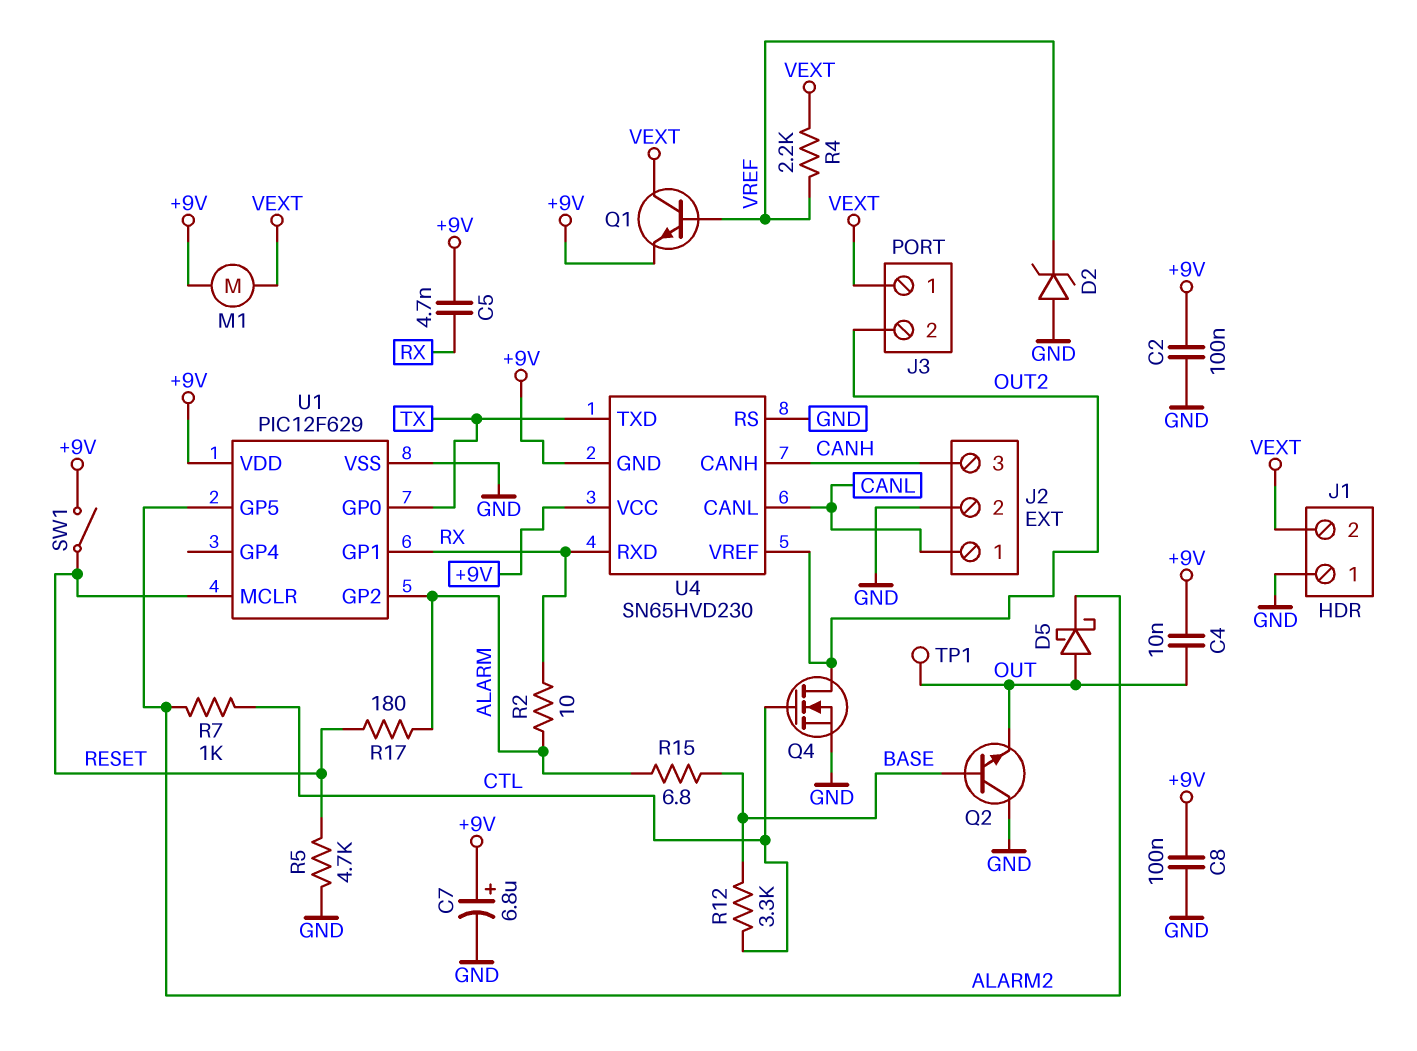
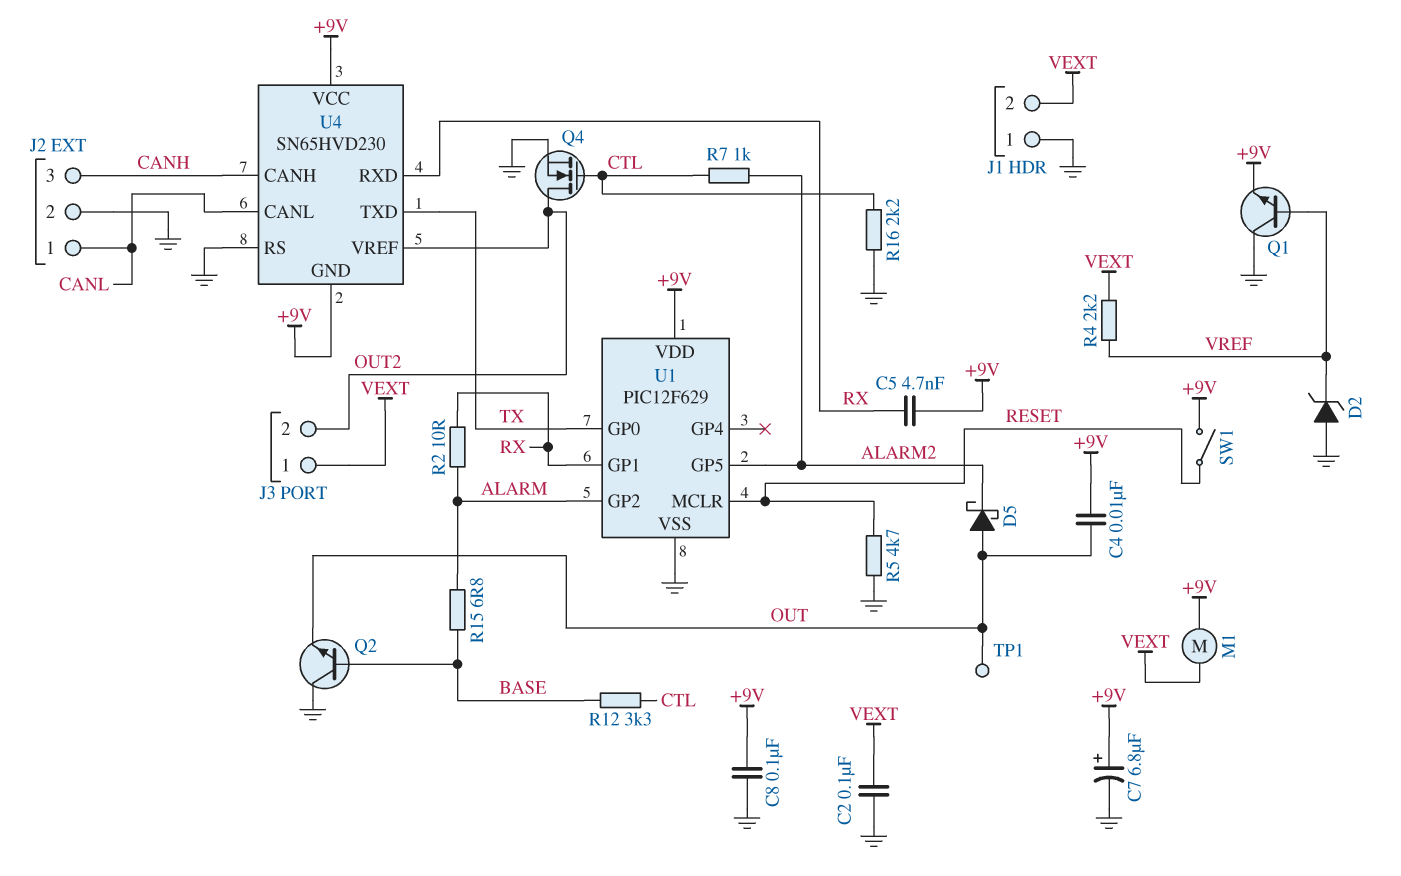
C2: 100nF (+9V, GND) -> 100nF (GND, VEXT)
Q1: NPN (B VREF, C VEXT, E +9V) -> NPN (B VREF, C GND, E +9V)
R16: none -> 2.2k (CTL, GND)
R17: 180 (ALARM, RESET) -> none

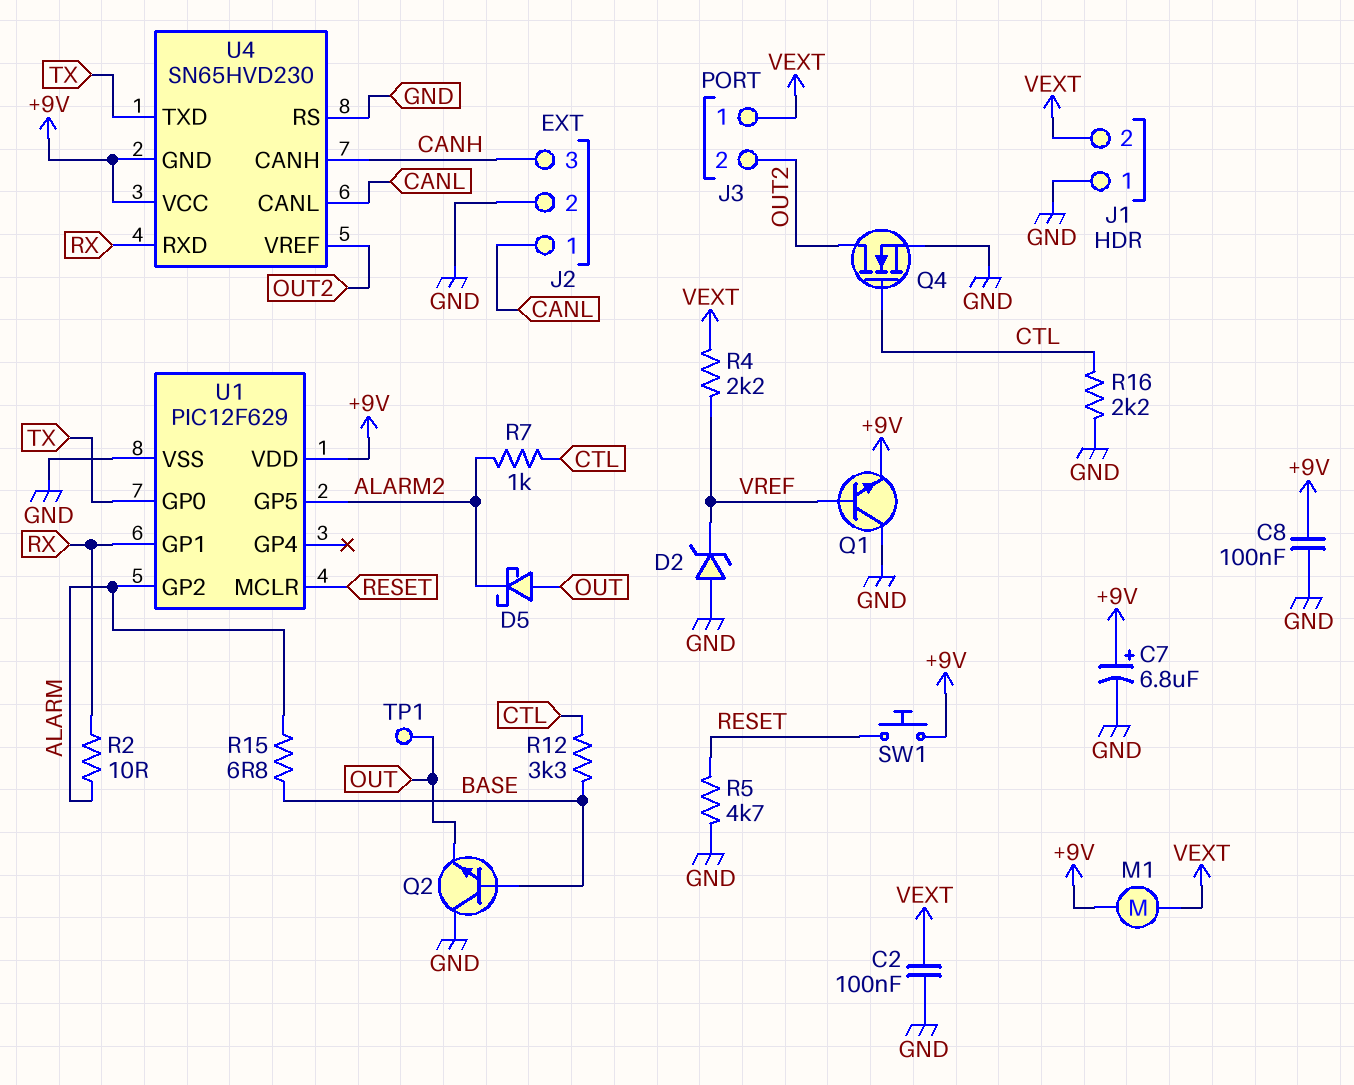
C4: 10nF (+9V, OUT) -> none
C5: 4.7nF (+9V, RX) -> none
SW1: switch (+9V, RESET) -> button (+9V, RESET)

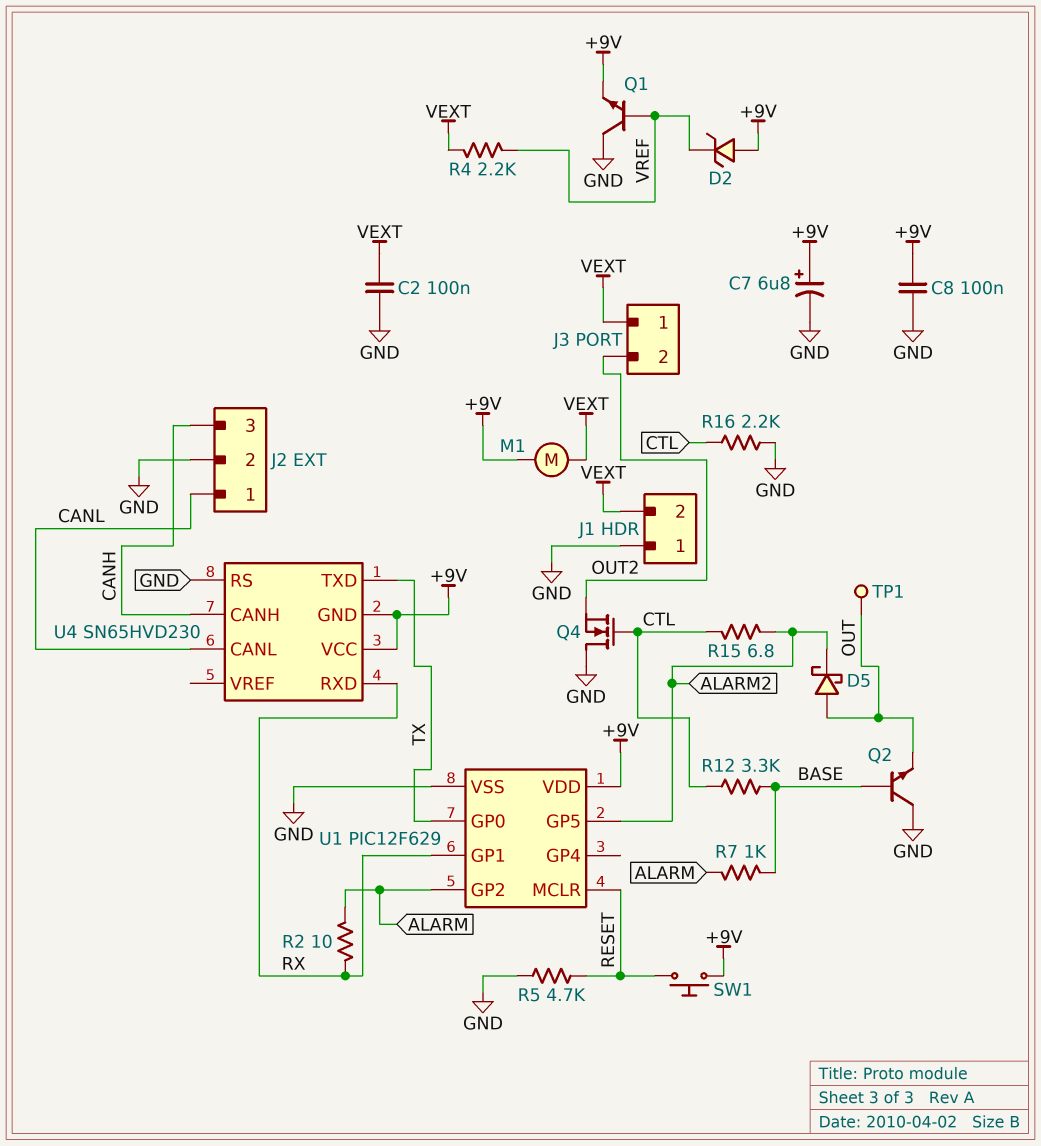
D2: zener (A GND, K VREF) -> zener (A +9V, K VREF)
Q4: NMOS (G CTL, D OUT2, S GND) -> NMOS (G CTL, D GND, S OUT2)
R7: 1k (ALARM2, CTL) -> 1k (ALARM, BASE)
R15: 6.8 (ALARM, BASE) -> 6.8 (ALARM2, CTL)
U4 pin VREF: OUT2 -> none

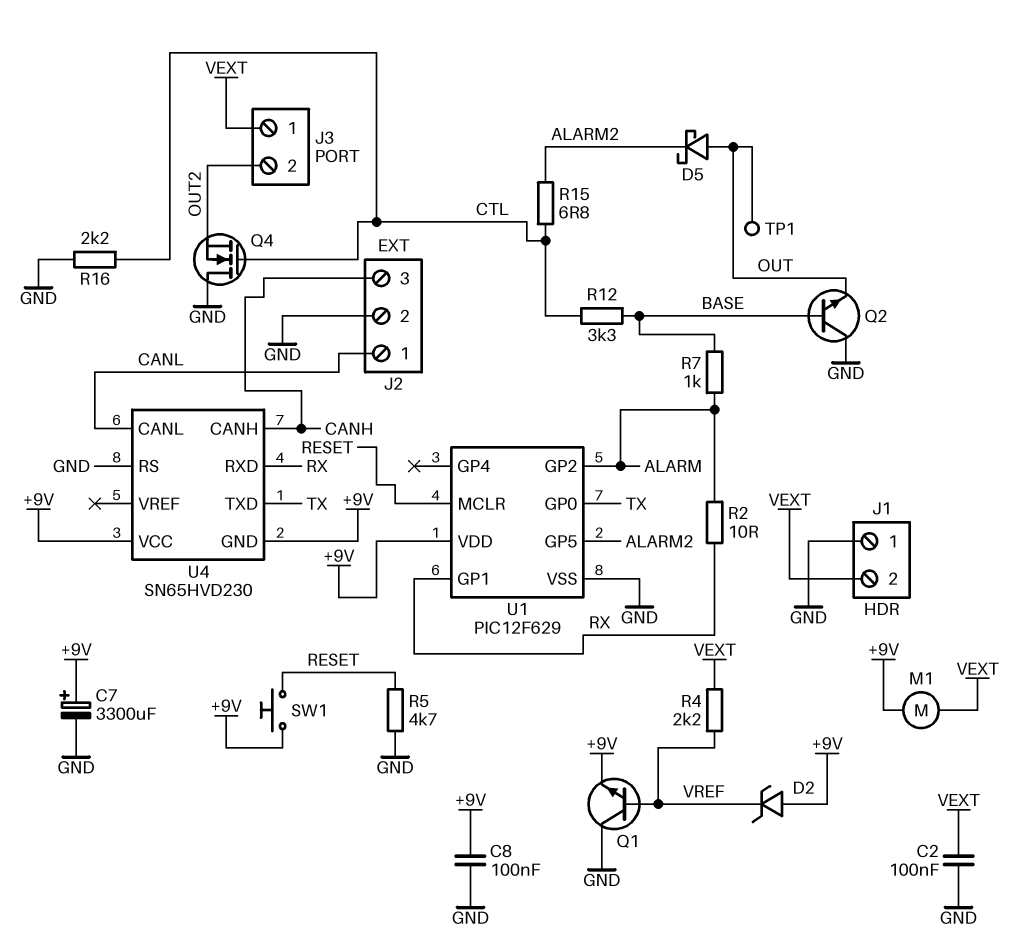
C7: 6.8uF (plus +9V, minus GND) -> 3300uF (plus +9V, minus GND)

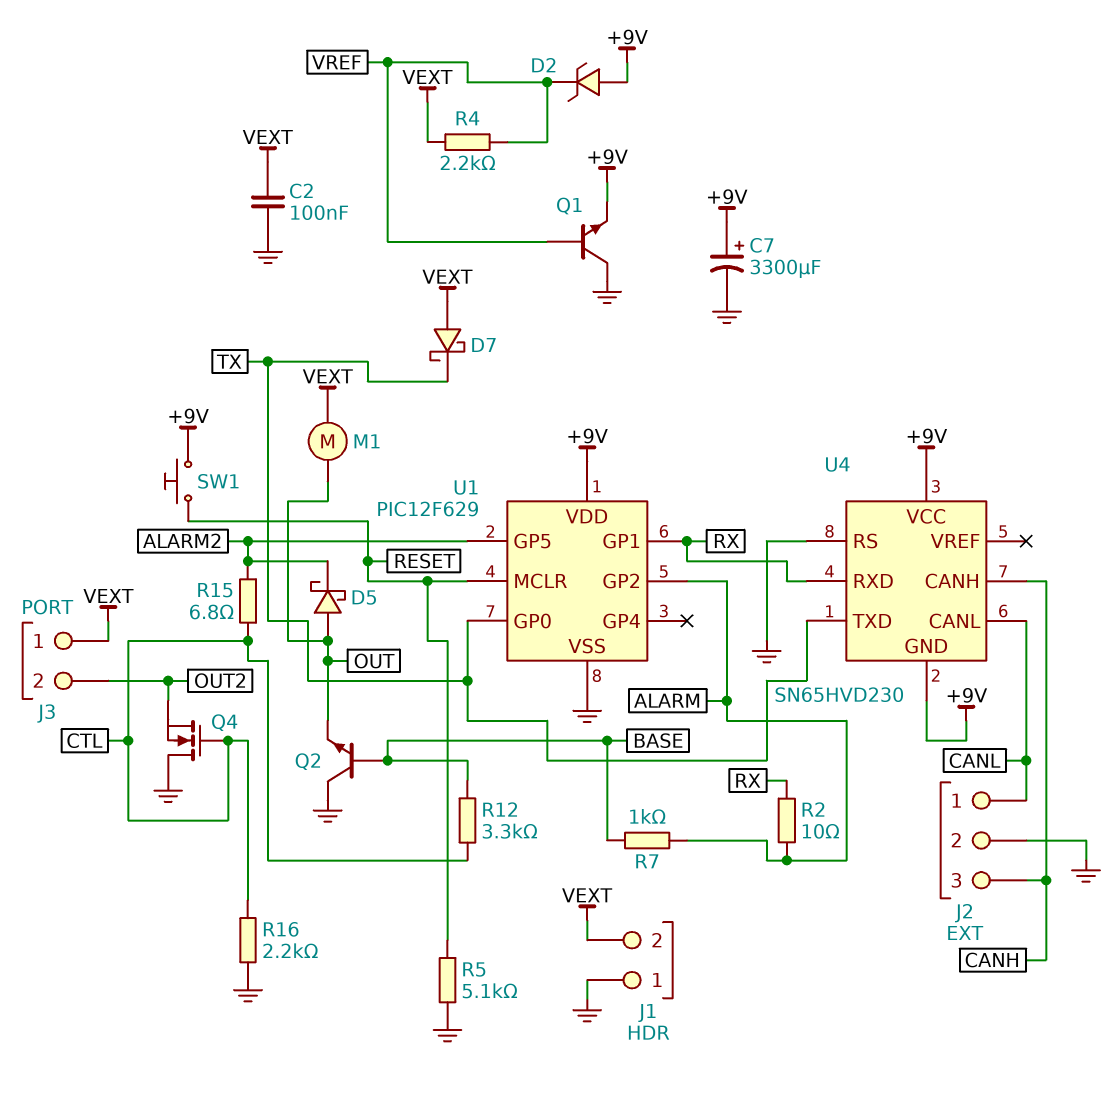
C8: 100nF (+9V, GND) -> none
D7: none -> schottky (A VEXT, K TX)
M1: motor (+9V, VEXT) -> motor (OUT, VEXT)
R5: 4.7k (GND, RESET) -> 5.1k (GND, RESET)
TP1: test point (OUT) -> none

